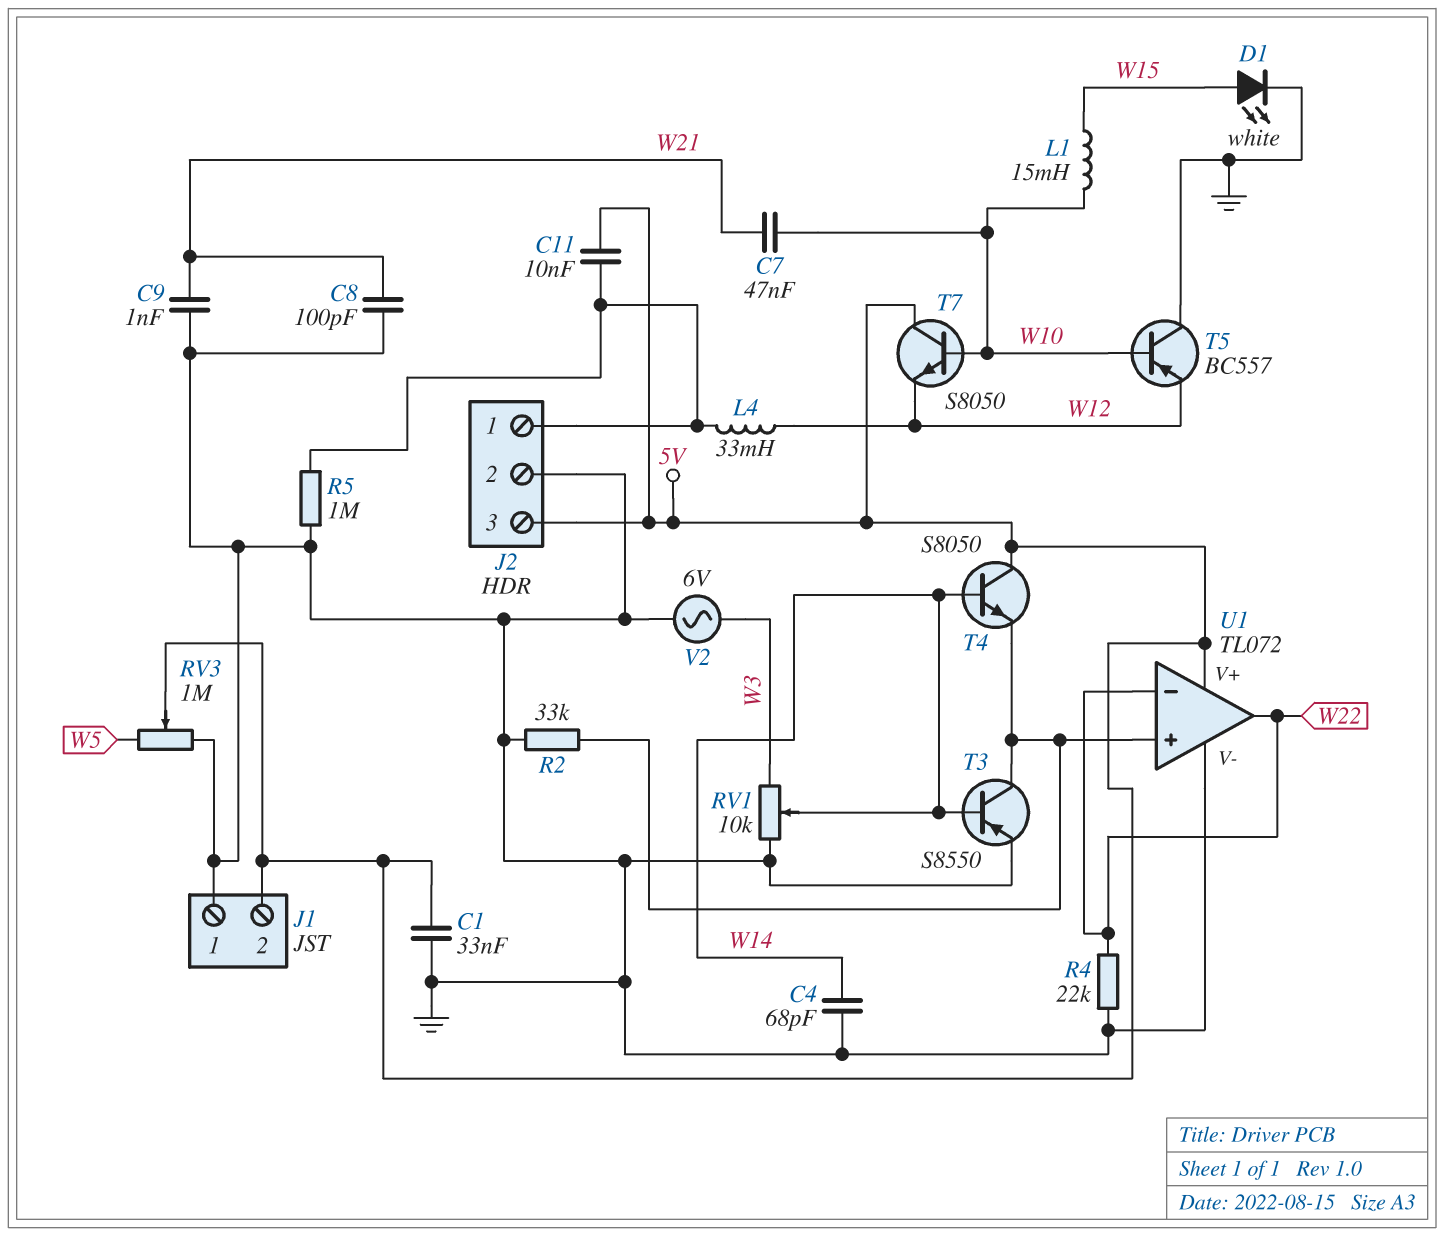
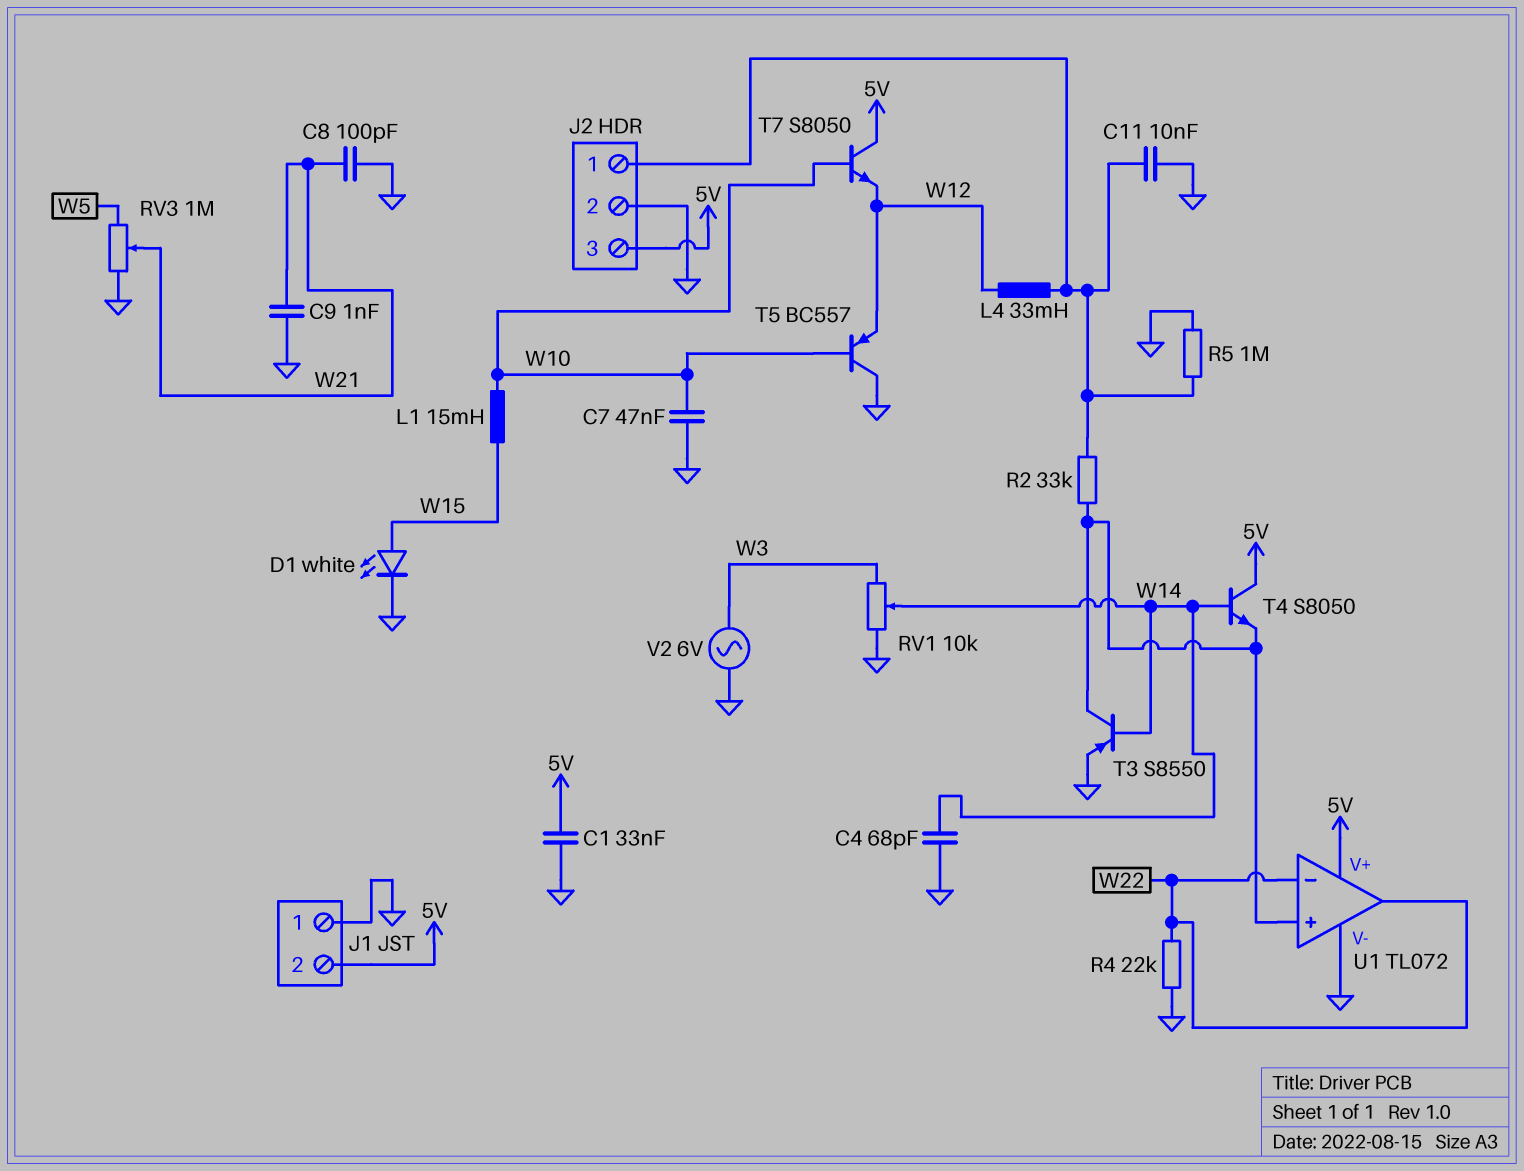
C7: 47nF (W10, W21) -> 47nF (GND, W10)
C11: 10nF (5V, J2/1) -> 10nF (GND, J2/1)
R2: 33k (GND, U1/in+) -> 33k (J2/1, U1/in+)
RV3: 1M (GND, W5, wiper 5V) -> 1M (GND, W5, wiper W21)

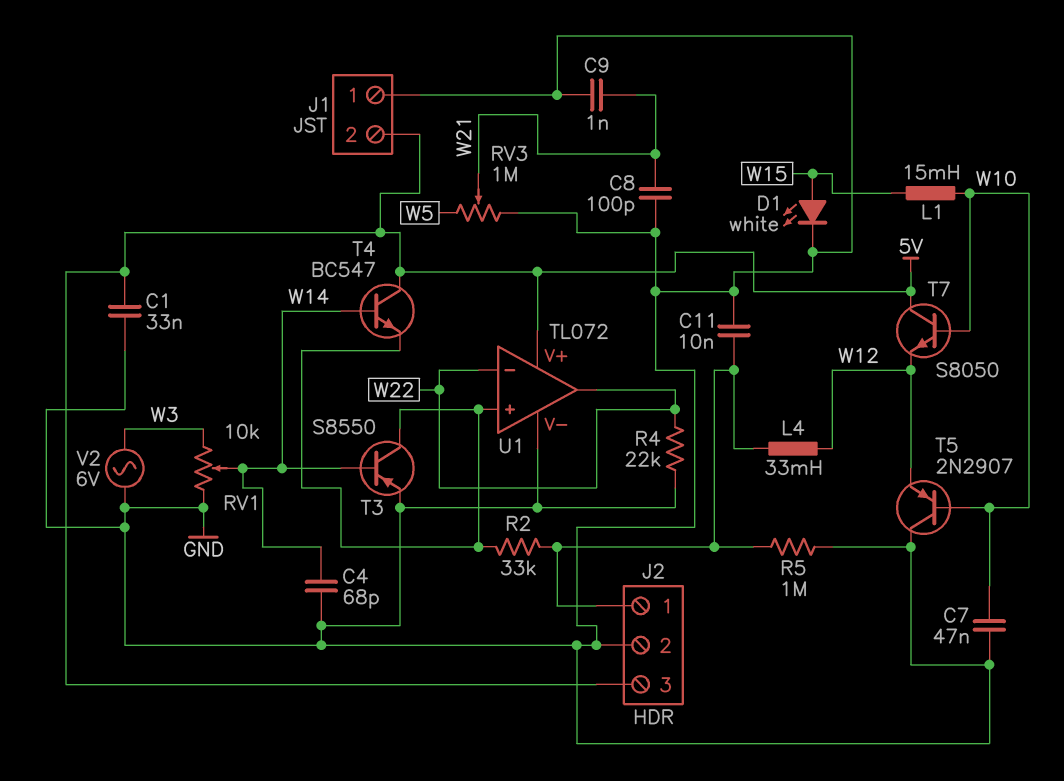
T4: NPN S8050 (B W14, C 5V, E U1/in+) -> NPN BC547 (B W14, C 5V, E U1/in+)
T5: PNP BC557 (B W10, C GND, E W12) -> PNP 2N2907 (B W10, C GND, E W12)

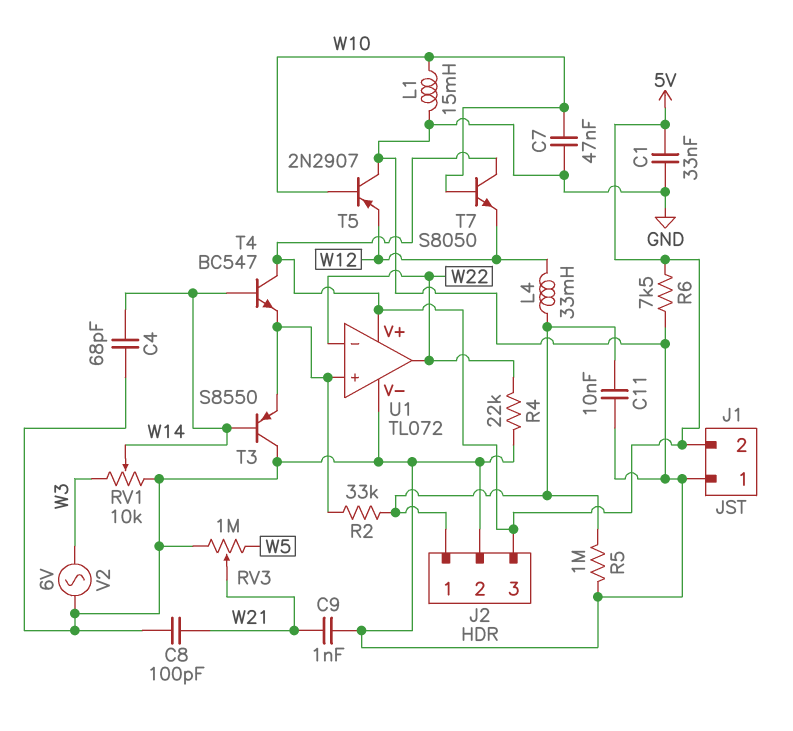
D1: LED white (A W15, K GND) -> none
L1: 15mH (W10, W15) -> 15mH (GND, W10)
R6: none -> 7.5k (5V, GND)
T3: PNP S8550 (B W14, C U1/in+, E GND) -> PNP S8550 (B W14, C GND, E U1/in+)

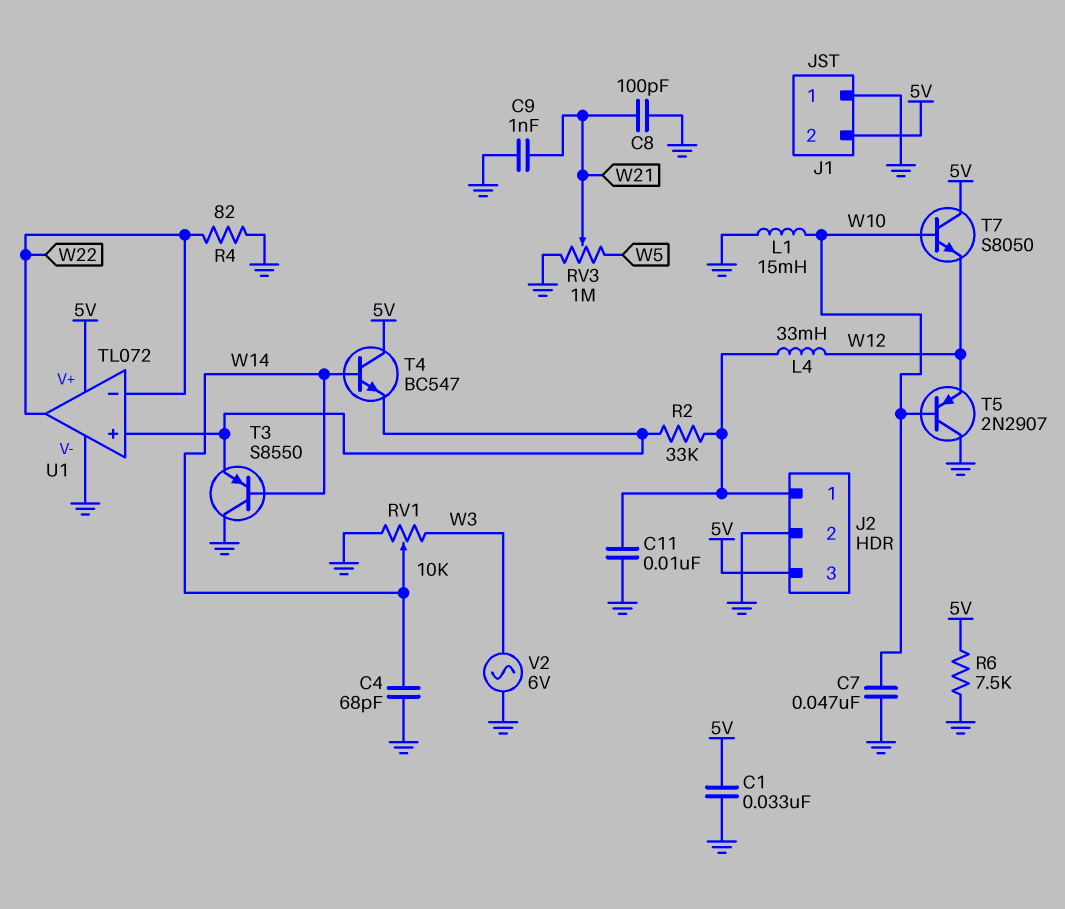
R4: 22k (GND, W22) -> 82 (GND, W22)
R5: 1M (GND, J2/1) -> none

